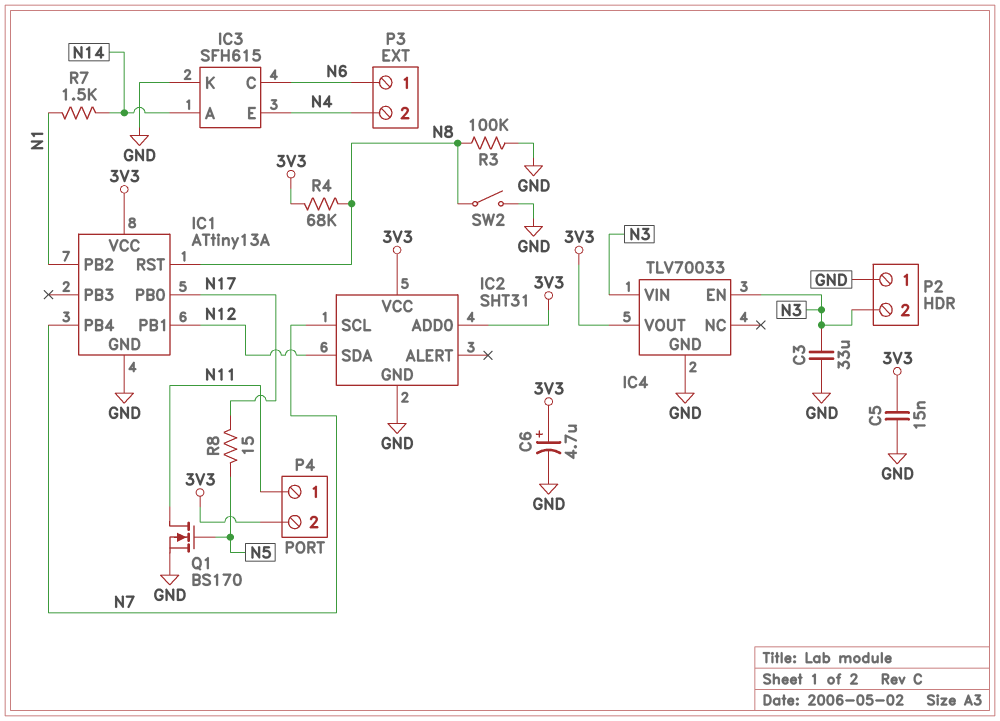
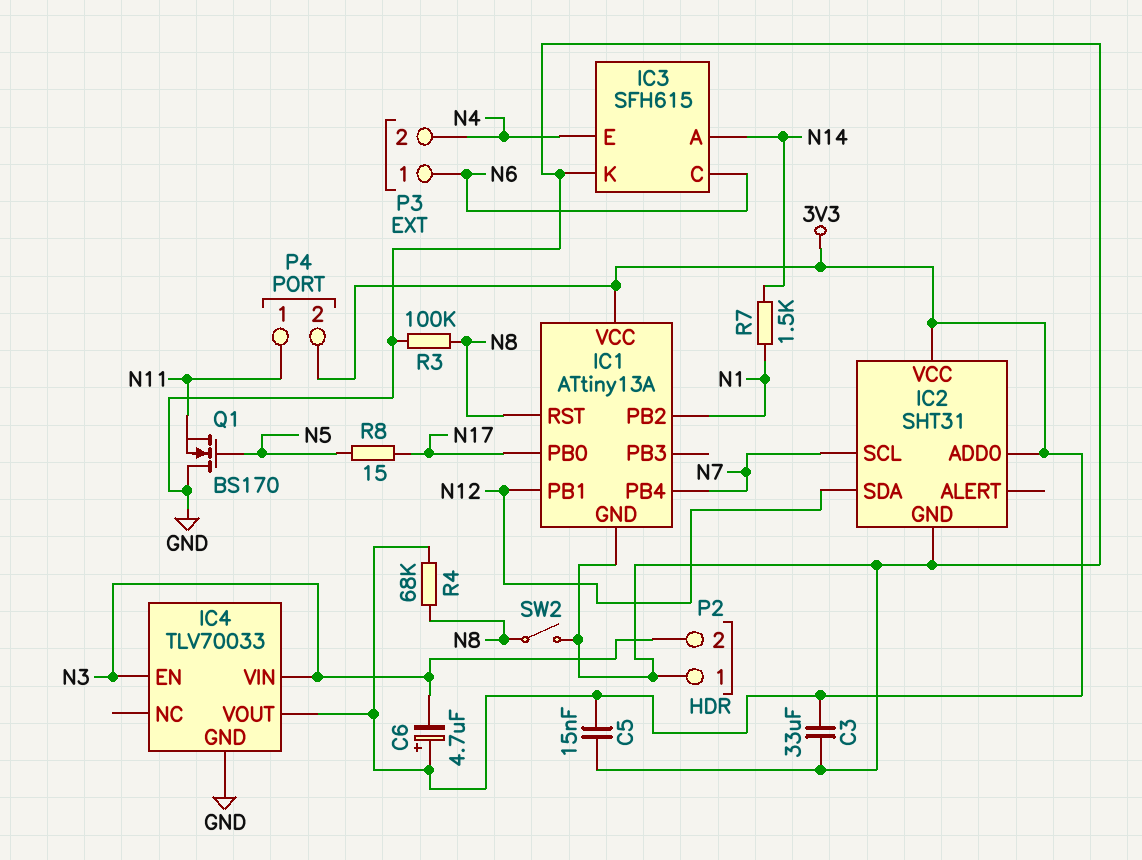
C3: 33uF (GND, N3) -> 33uF (3V3, GND)
C6: 4.7uF (plus 3V3, minus GND) -> 4.7uF (plus 3V3, minus N3)
Q1: NMOS BS170 (G N5, D N11, S GND) -> NMOS BS170 (G N5, D GND, S N11)

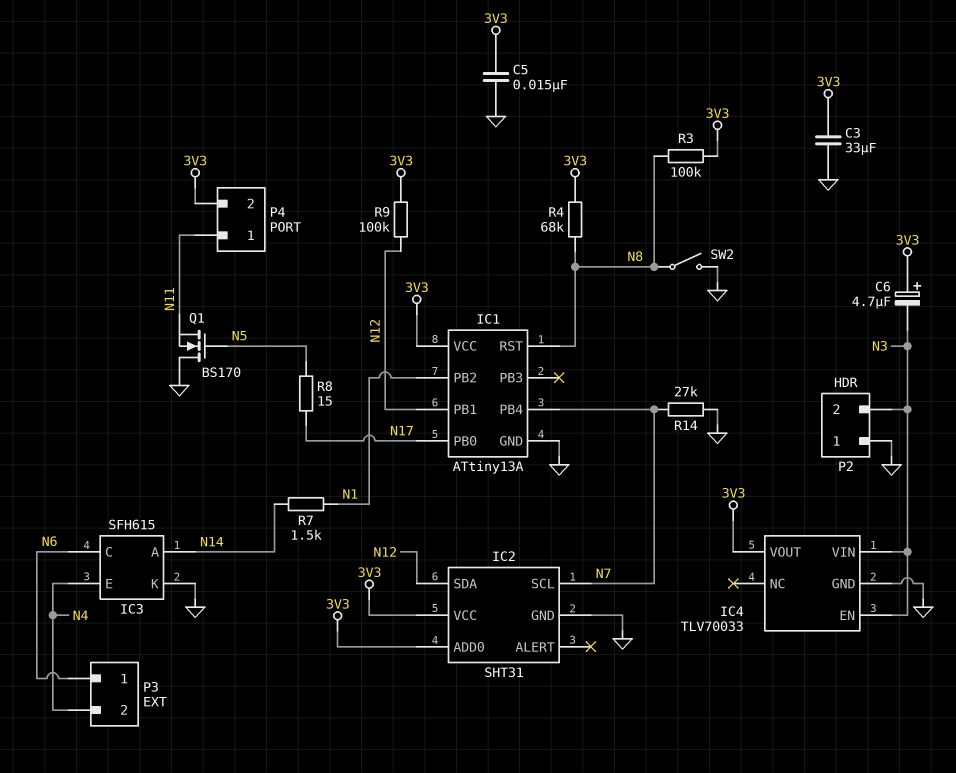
R3: 100k (GND, N8) -> 100k (3V3, N8)
R9: none -> 100k (3V3, N12)
R14: none -> 27k (GND, N7)

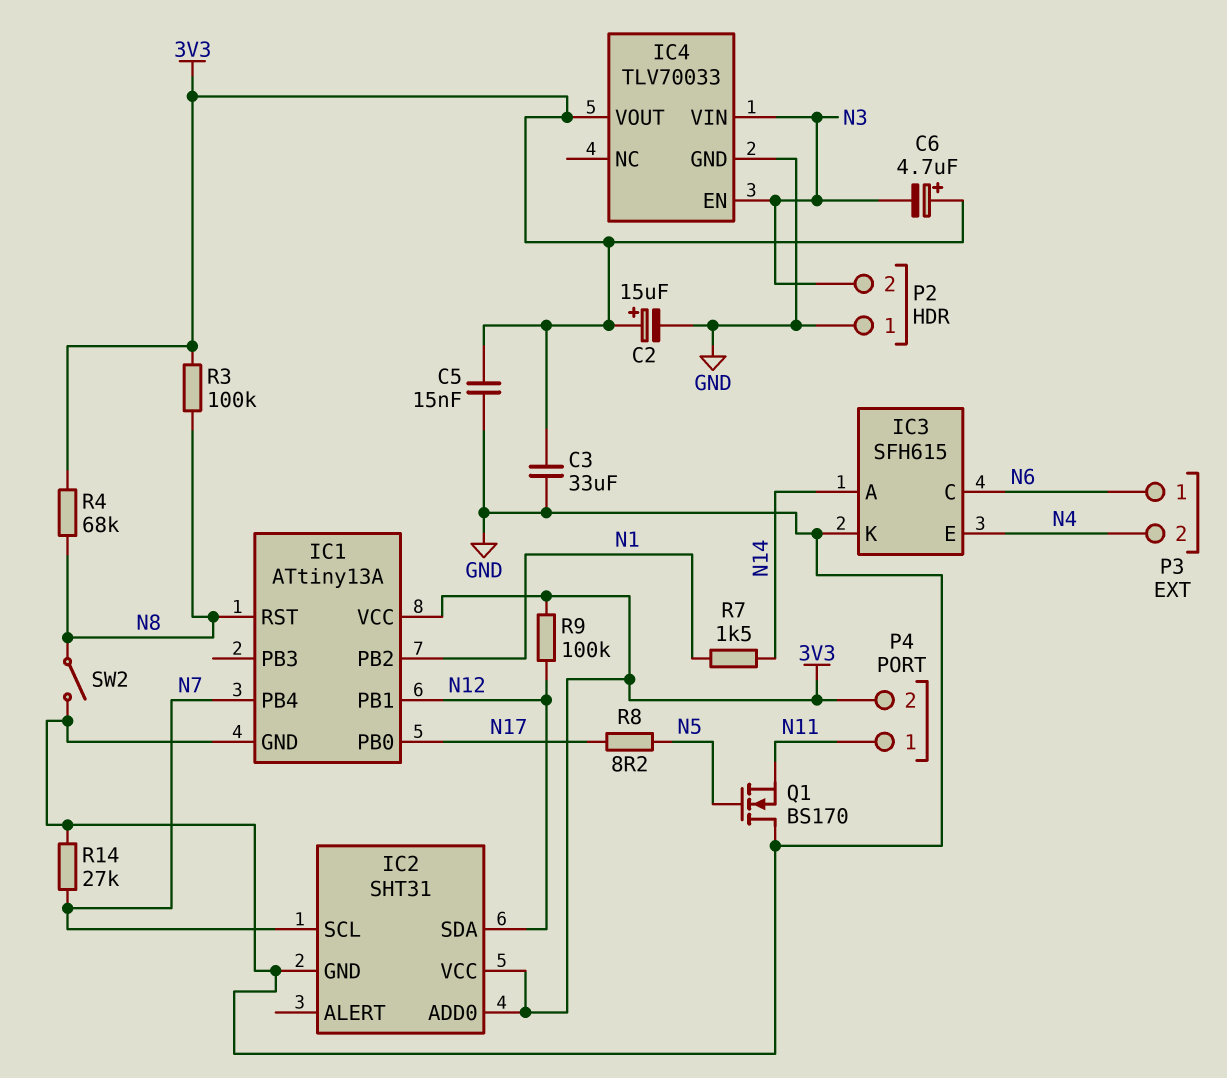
C2: none -> 15uF (plus 3V3, minus GND)
R8: 15 (N5, N17) -> 8.2 (N5, N17)

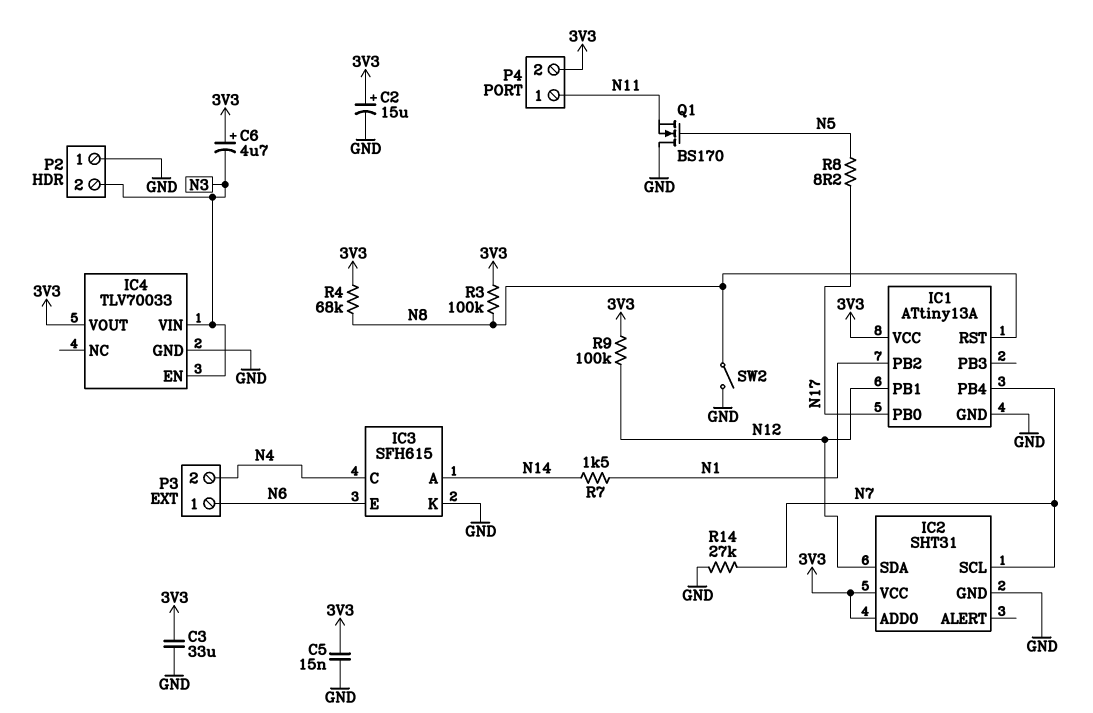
IC3 pin C: N6 -> N4
IC3 pin E: N4 -> N6

